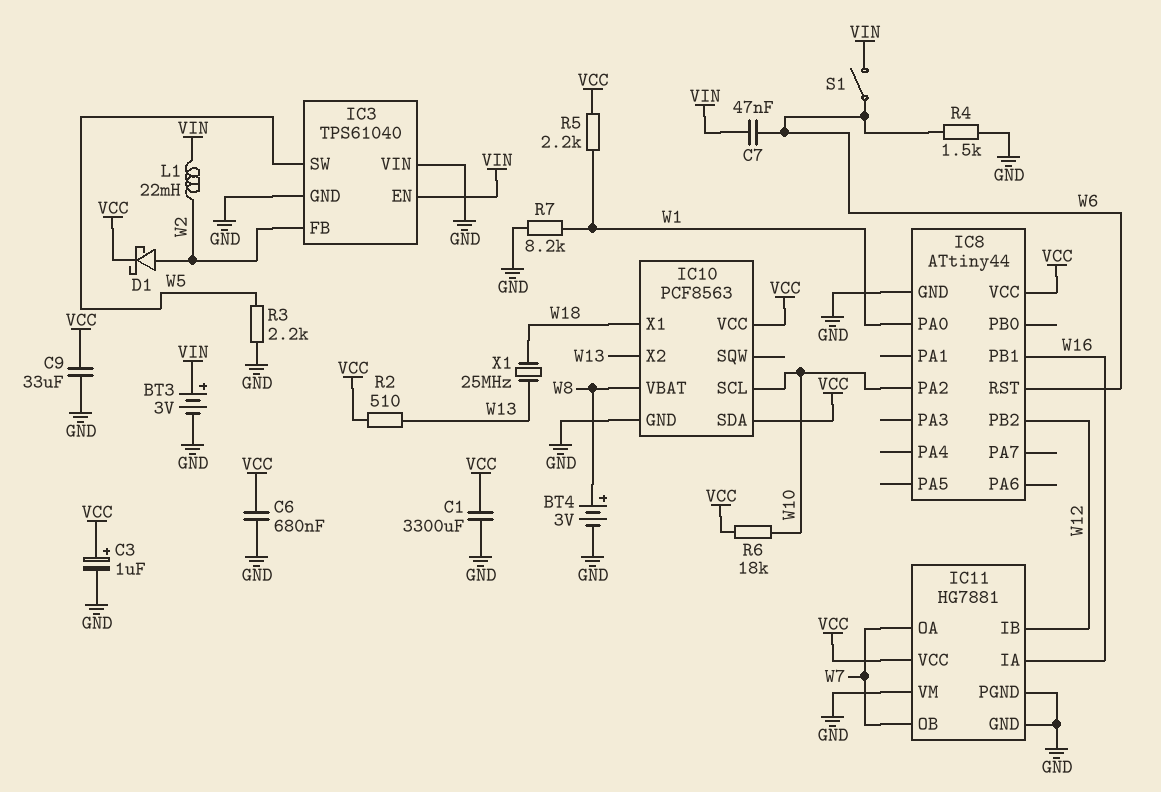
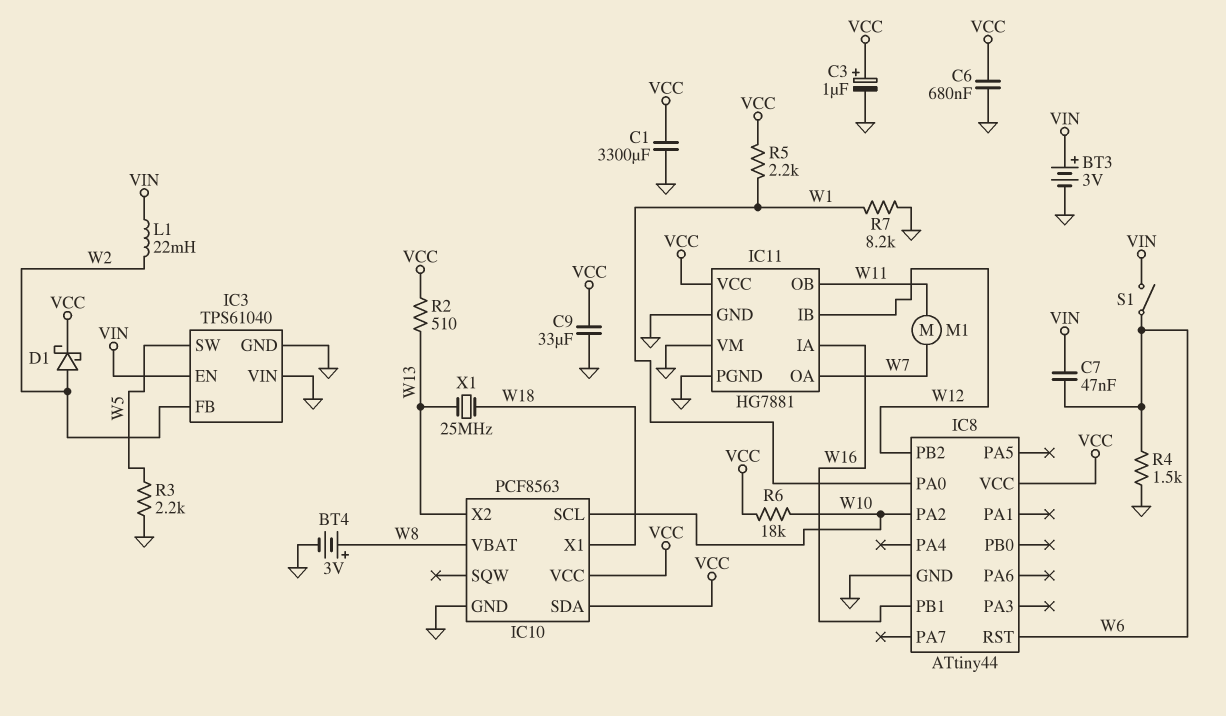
IC11 pin OB: W7 -> W11
M1: none -> motor (W7, W11)

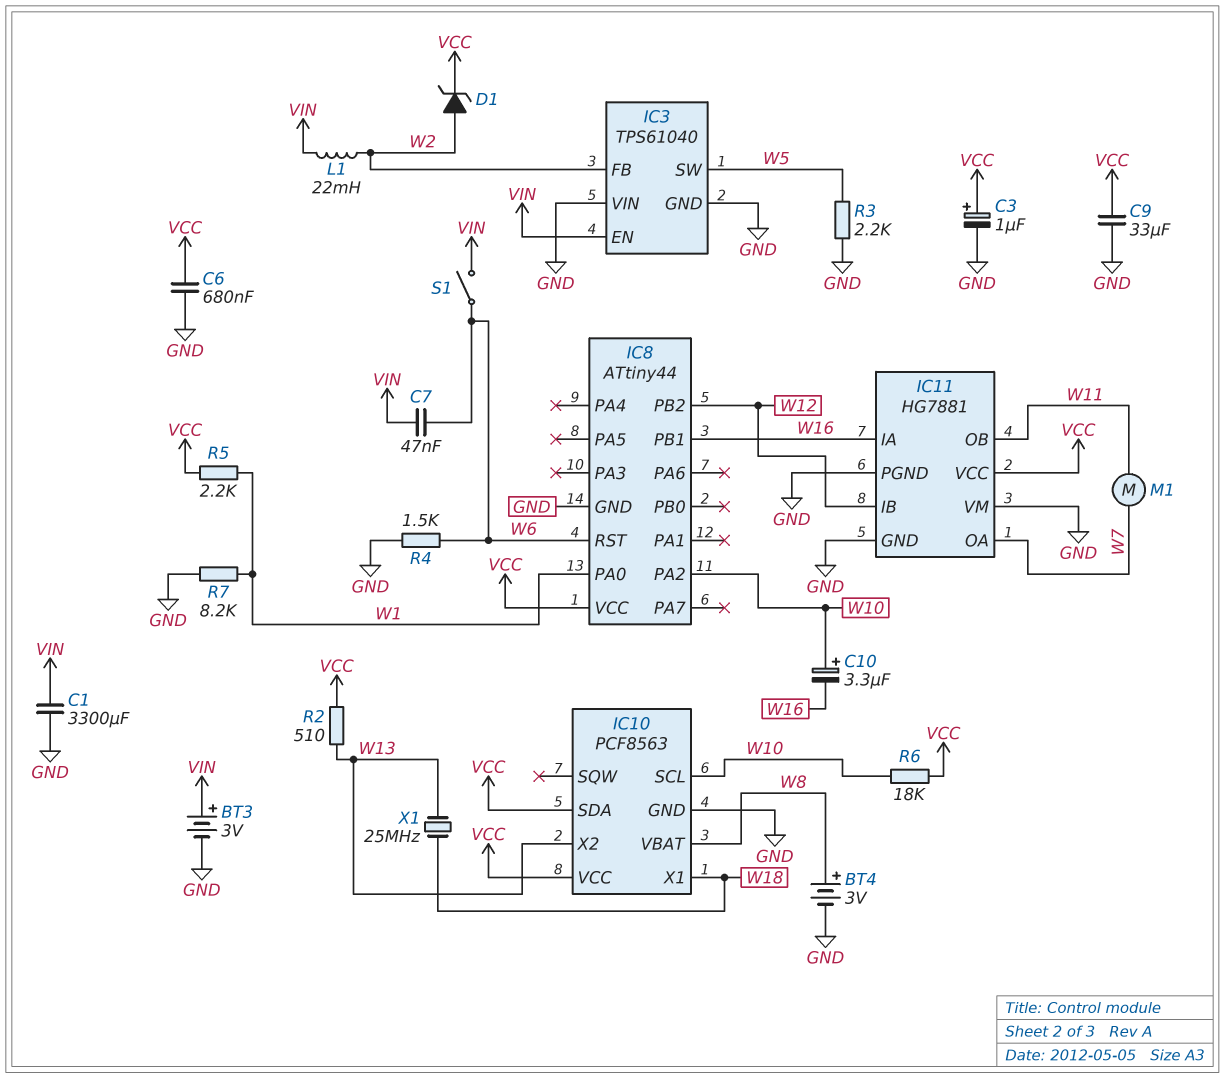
C1: 3300uF (GND, VCC) -> 3300uF (GND, VIN)
C10: none -> 3.3uF (plus W10, minus W16)
D1: schottky (A W2, K VCC) -> zener (A W2, K VCC)

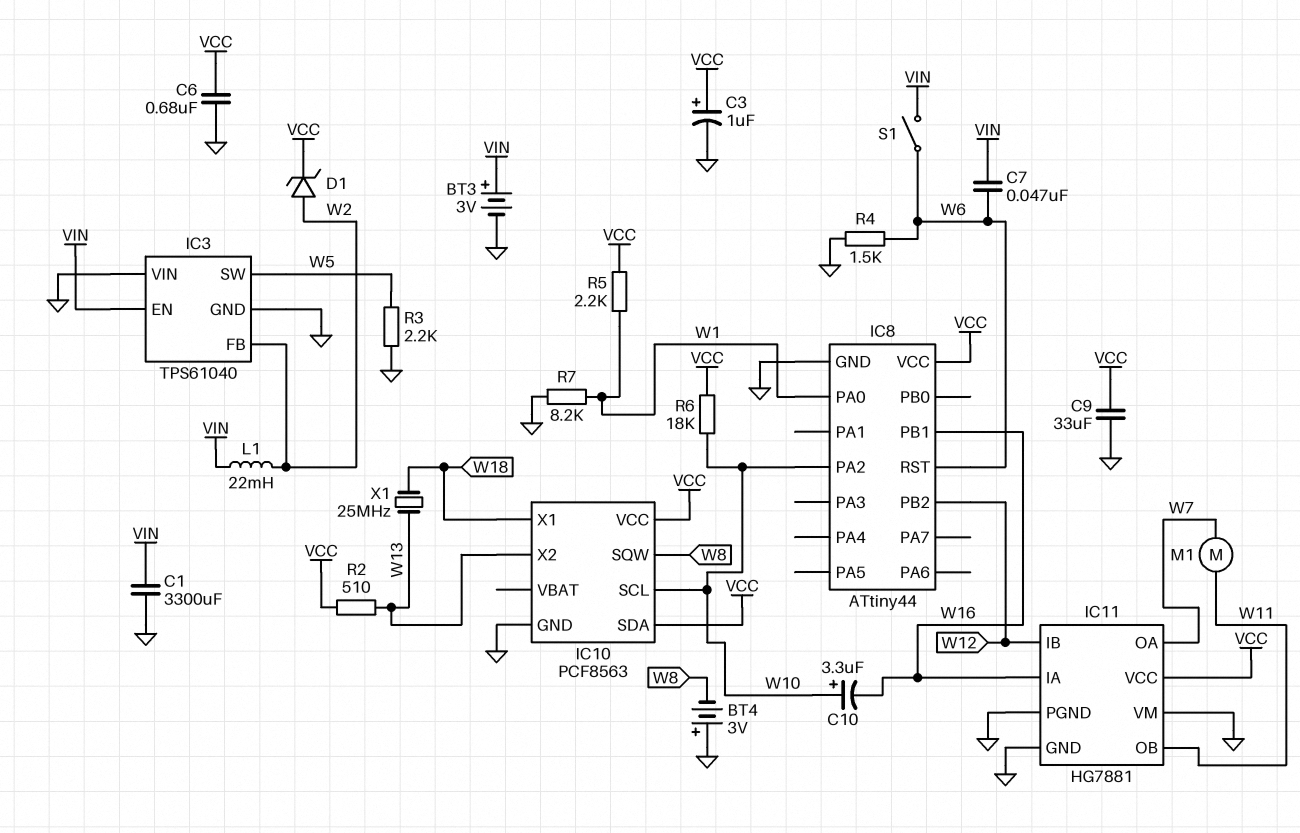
BT4: 3V (plus W8, minus GND) -> 3V (plus GND, minus W8)
IC10 pin SQW: none -> W8
IC10 pin VBAT: W8 -> none

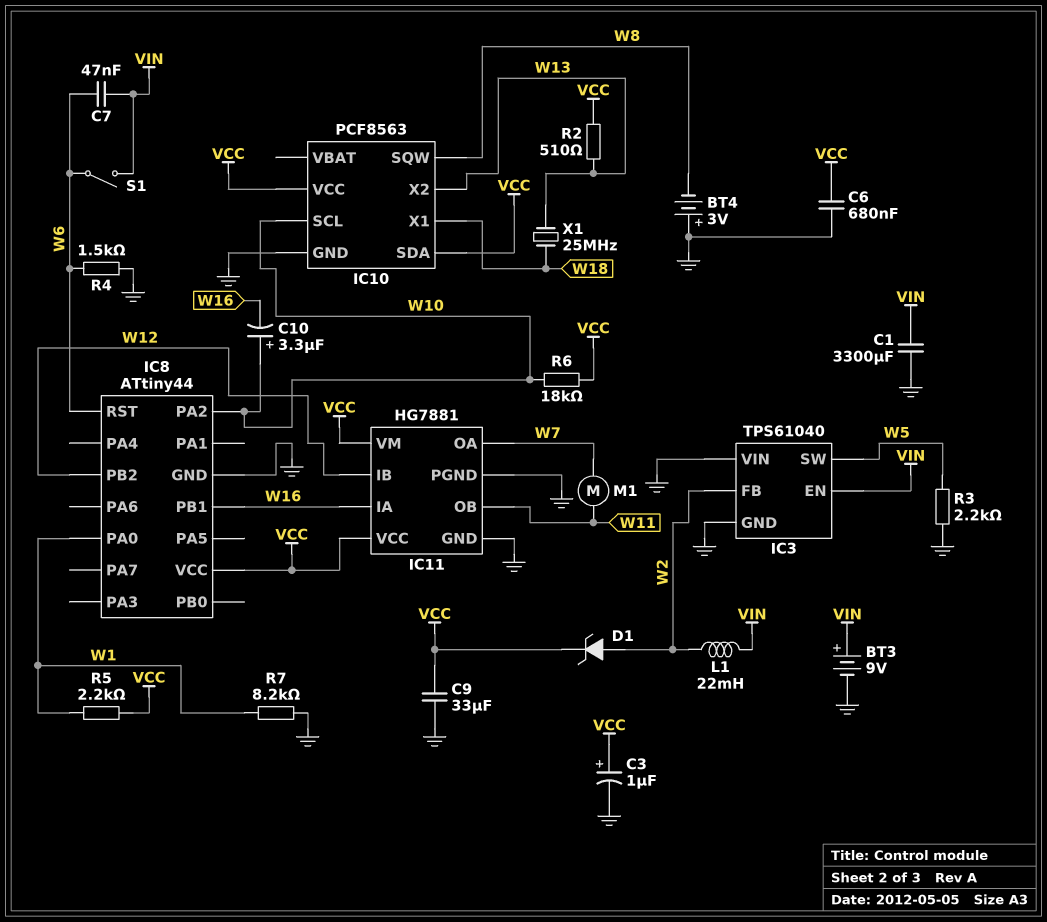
BT3: 3V (plus VIN, minus GND) -> 9V (plus VIN, minus GND)
IC11 pin VM: GND -> VCC

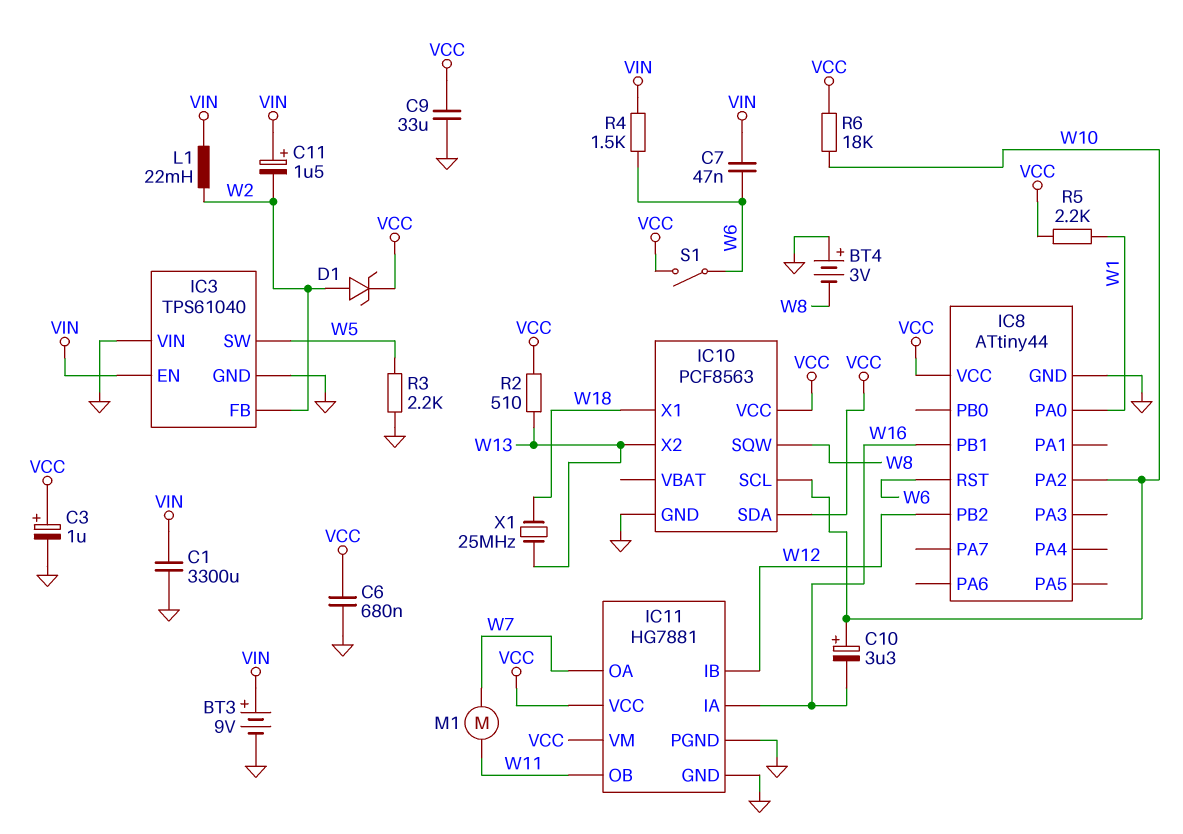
C11: none -> 1.5uF (plus VIN, minus W2)
R4: 1.5k (GND, W6) -> 1.5k (VIN, W6)
R7: 8.2k (GND, W1) -> none
S1: switch (VIN, W6) -> switch (VCC, W6)

